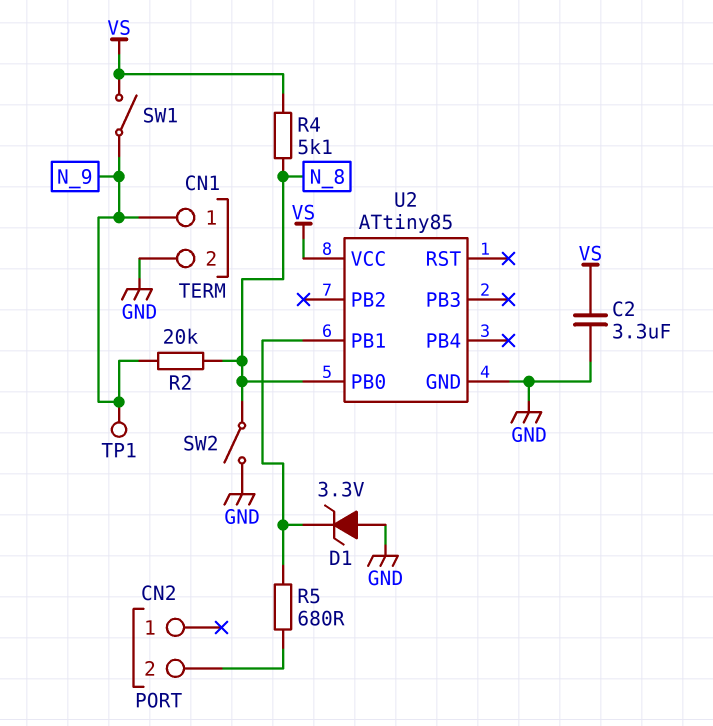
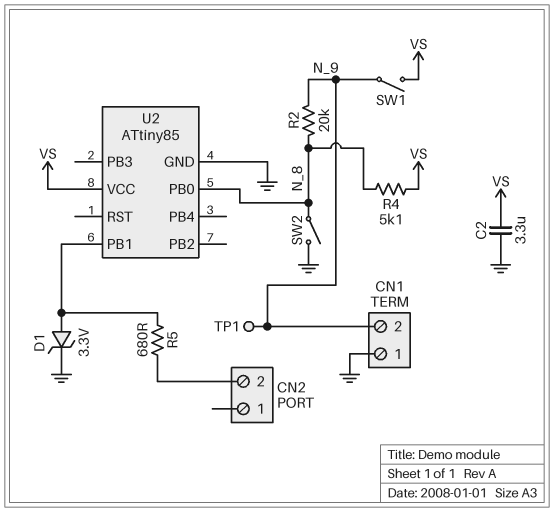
CN1 pin 1: N_9 -> GND
CN1 pin 2: GND -> N_9
D1: zener 3.3V (A GND, K U2/PB1) -> zener 3.3V (A U2/PB1, K GND)

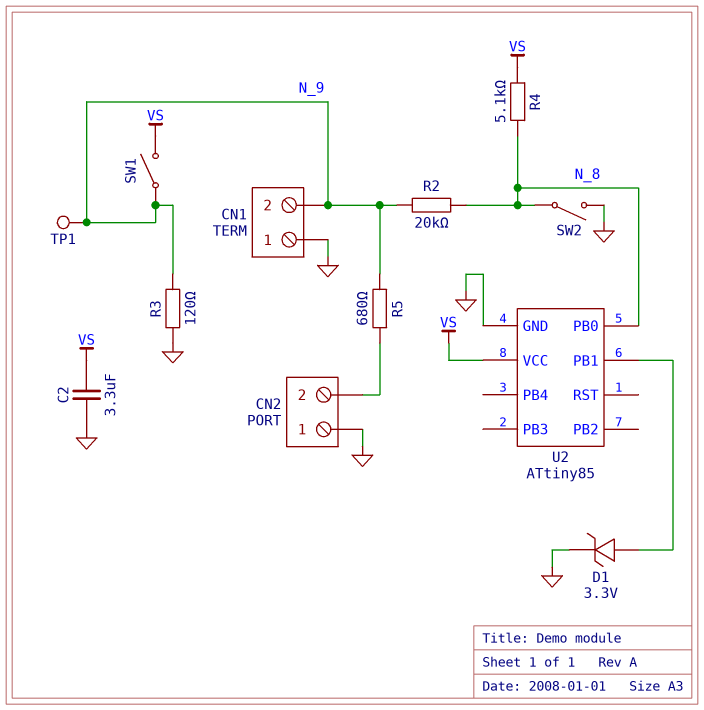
CN2 pin 1: none -> GND
R3: none -> 120 (GND, N_9)
R5: 680 (CN2/2, U2/PB1) -> 680 (CN2/2, N_9)

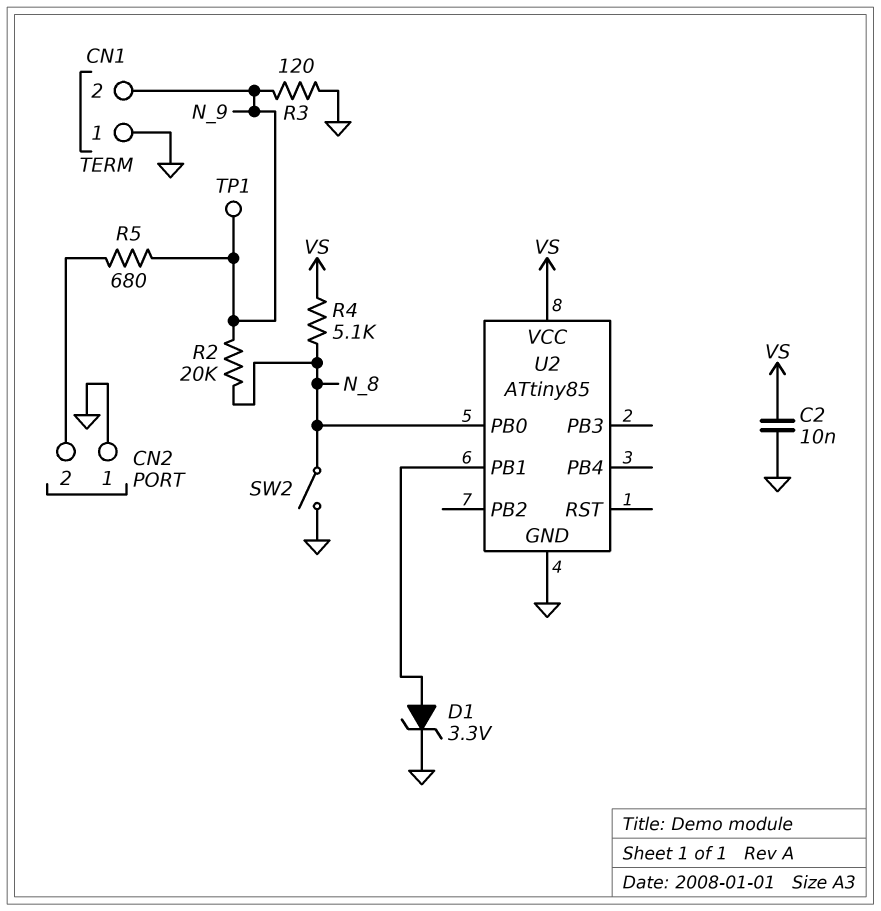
C2: 3.3uF (GND, VS) -> 10nF (GND, VS)
SW1: switch (N_9, VS) -> none

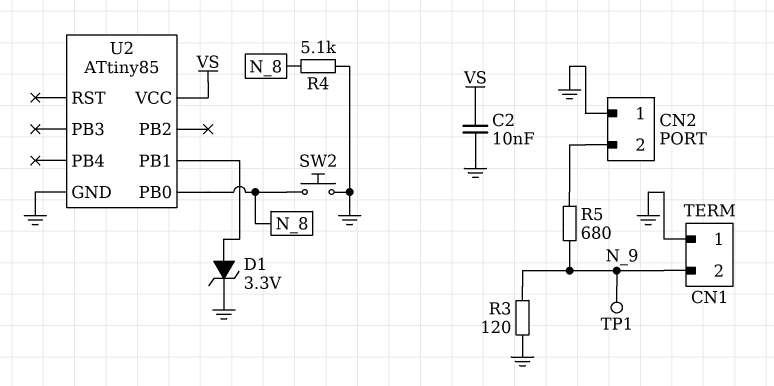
R2: 20k (N_8, N_9) -> none
R4: 5.1k (N_8, VS) -> 5.1k (GND, N_8)
SW2: switch (GND, N_8) -> button (GND, N_8)

